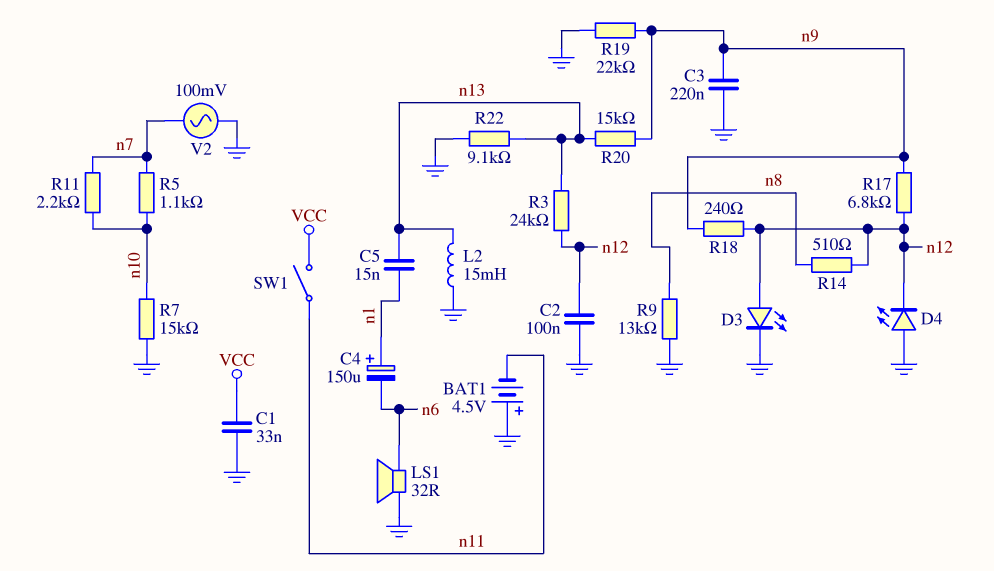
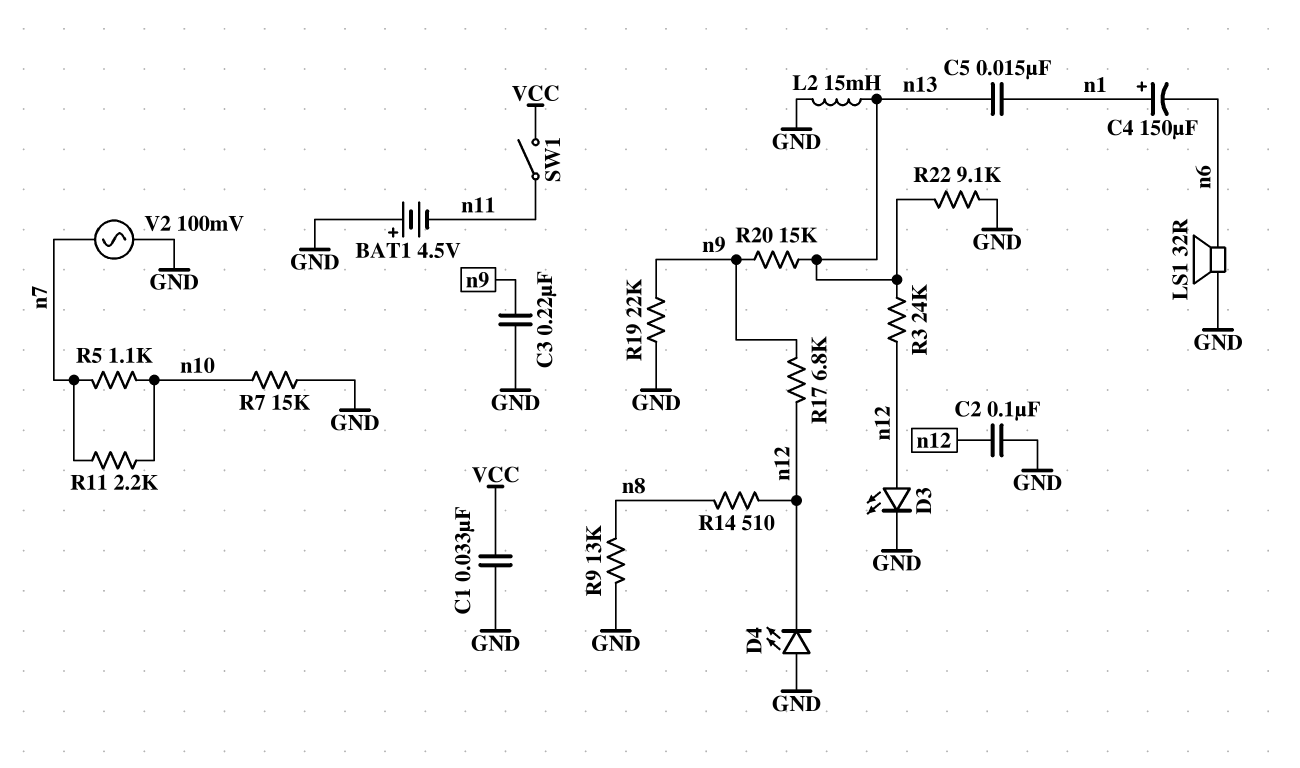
R18: 240 (n9, n12) -> none

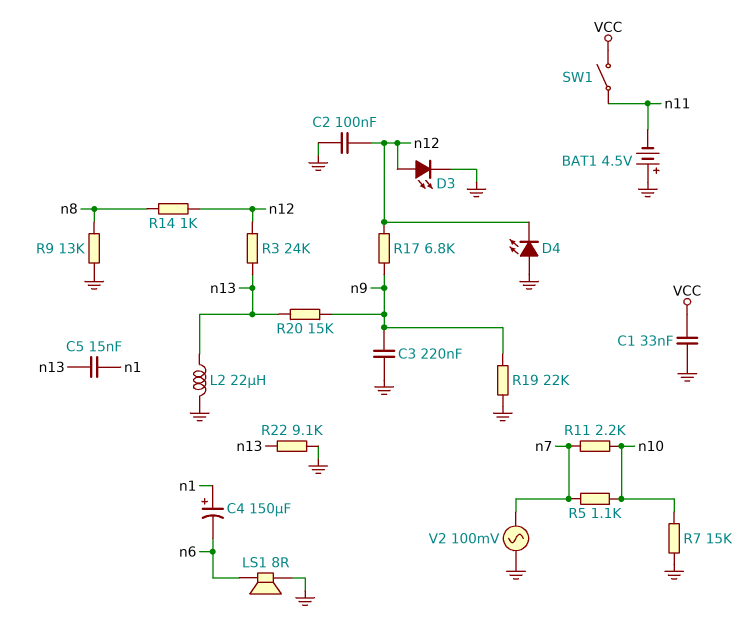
L2: 15mH (GND, n13) -> 22uH (GND, n13)
LS1: speaker 32R (GND, n6) -> speaker 8R (GND, n6)
R14: 510 (n8, n12) -> 1k (n8, n12)

